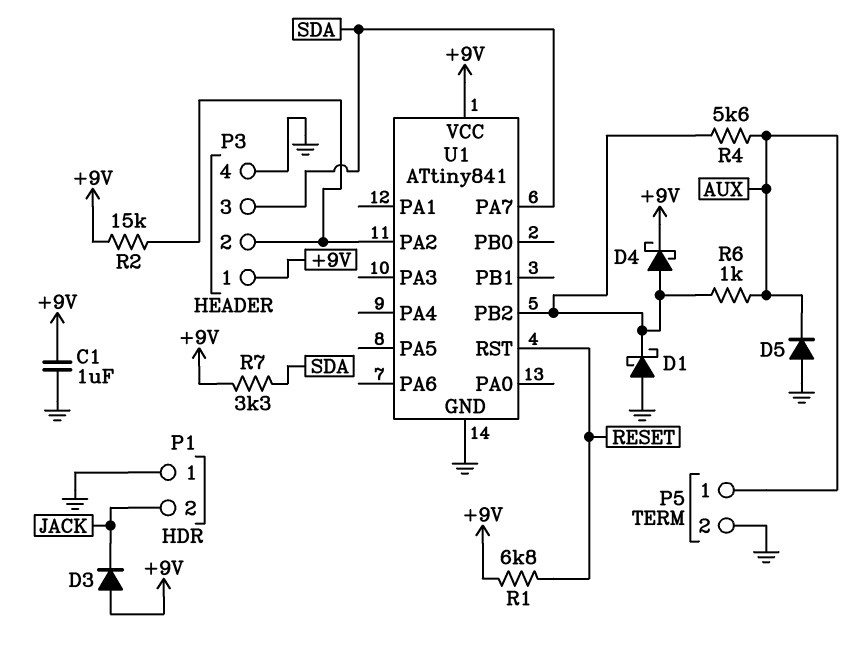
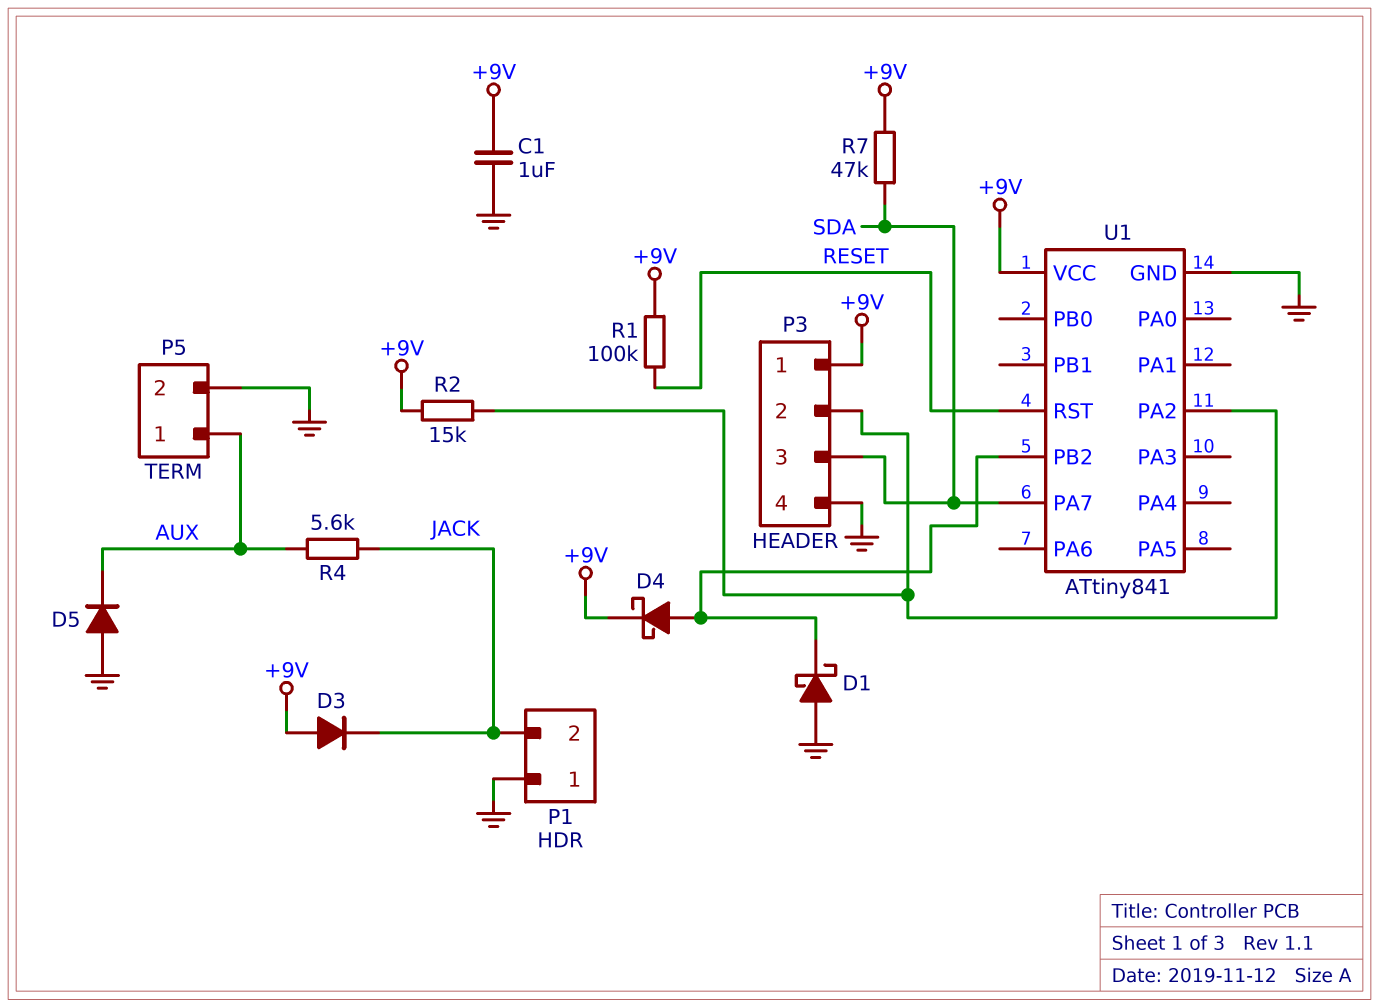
R1: 6.8k (+9V, RESET) -> 100k (+9V, RESET)
R4: 5.6k (AUX, U1/PB2) -> 5.6k (AUX, JACK)
R6: 1k (AUX, U1/PB2) -> none
R7: 3.3k (+9V, SDA) -> 47k (+9V, SDA)

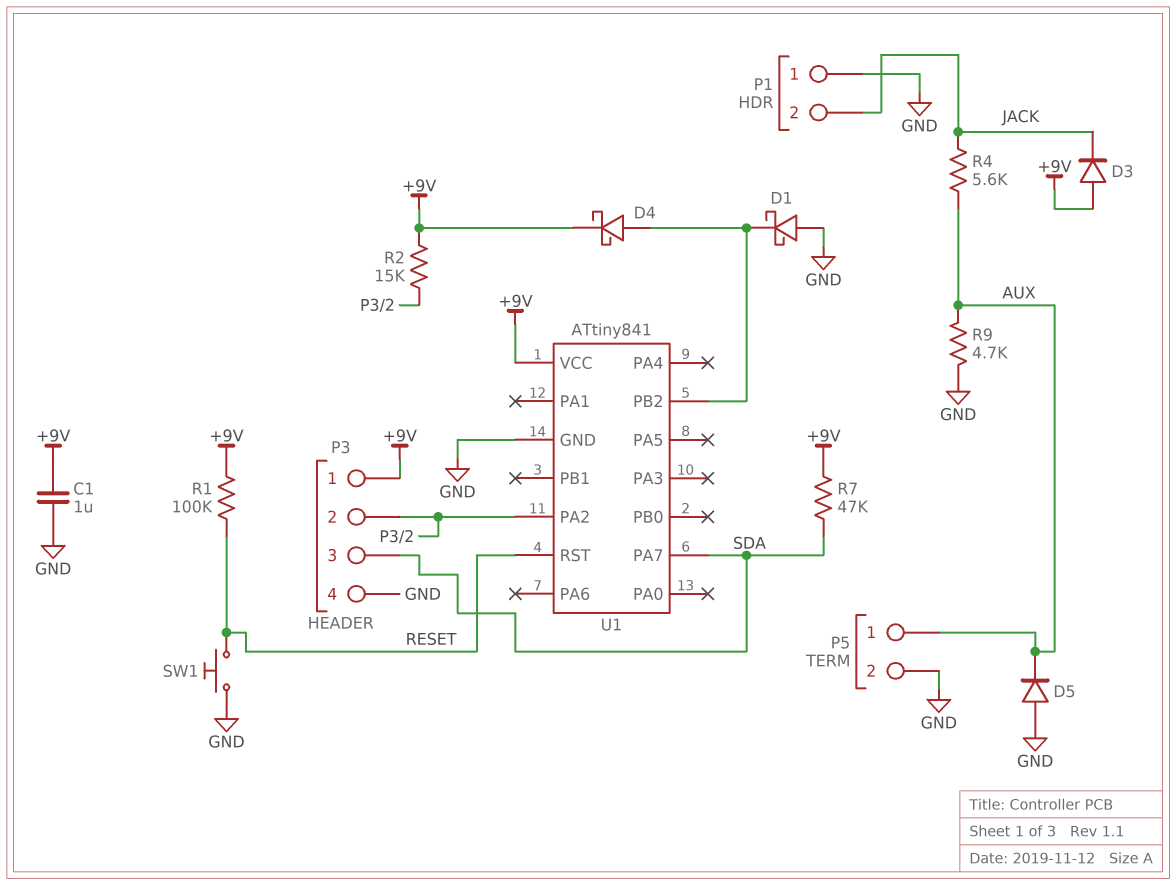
R9: none -> 4.7k (AUX, GND)
SW1: none -> button (GND, RESET)

